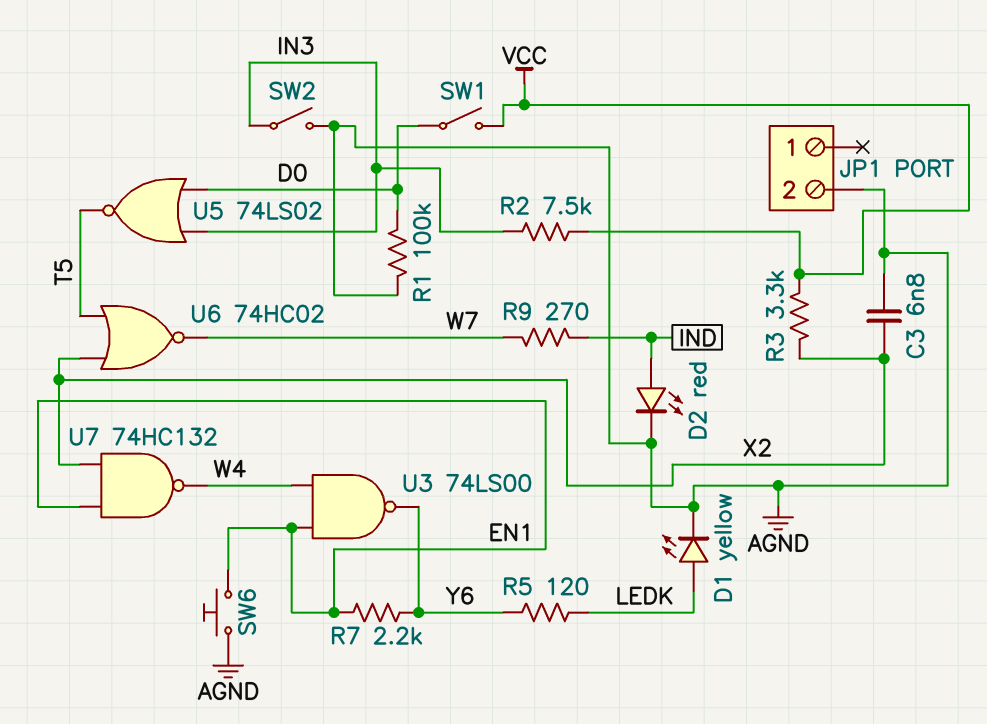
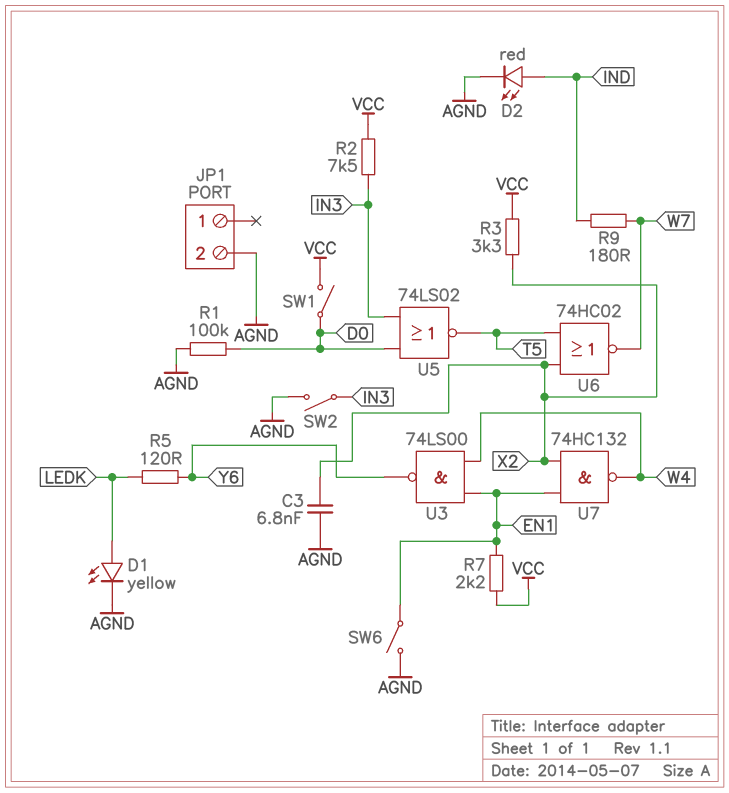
R7: 2.2k (EN1, Y6) -> 2.2k (EN1, VCC)
R9: 270 (IND, W7) -> 180 (IND, W7)
SW6: button (AGND, EN1) -> switch (AGND, EN1)

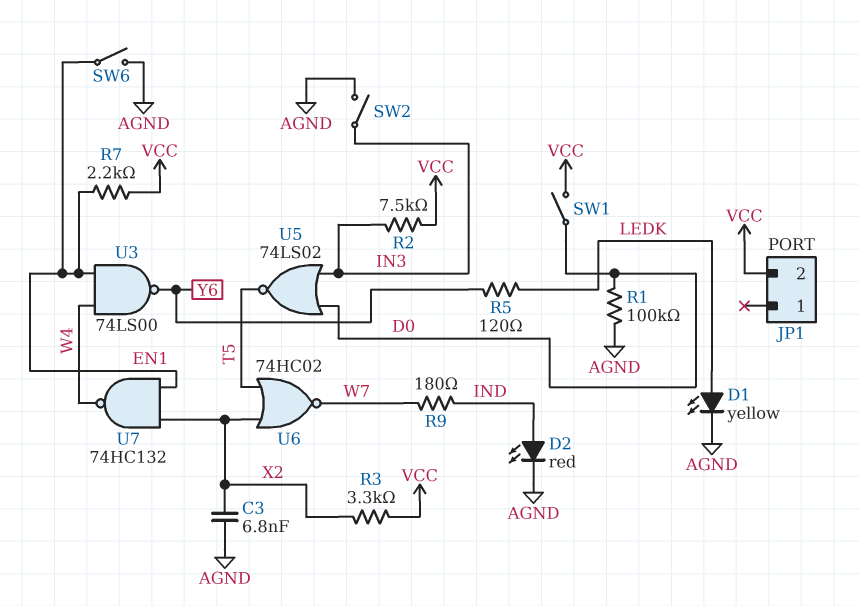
JP1 pin 2: AGND -> VCC

